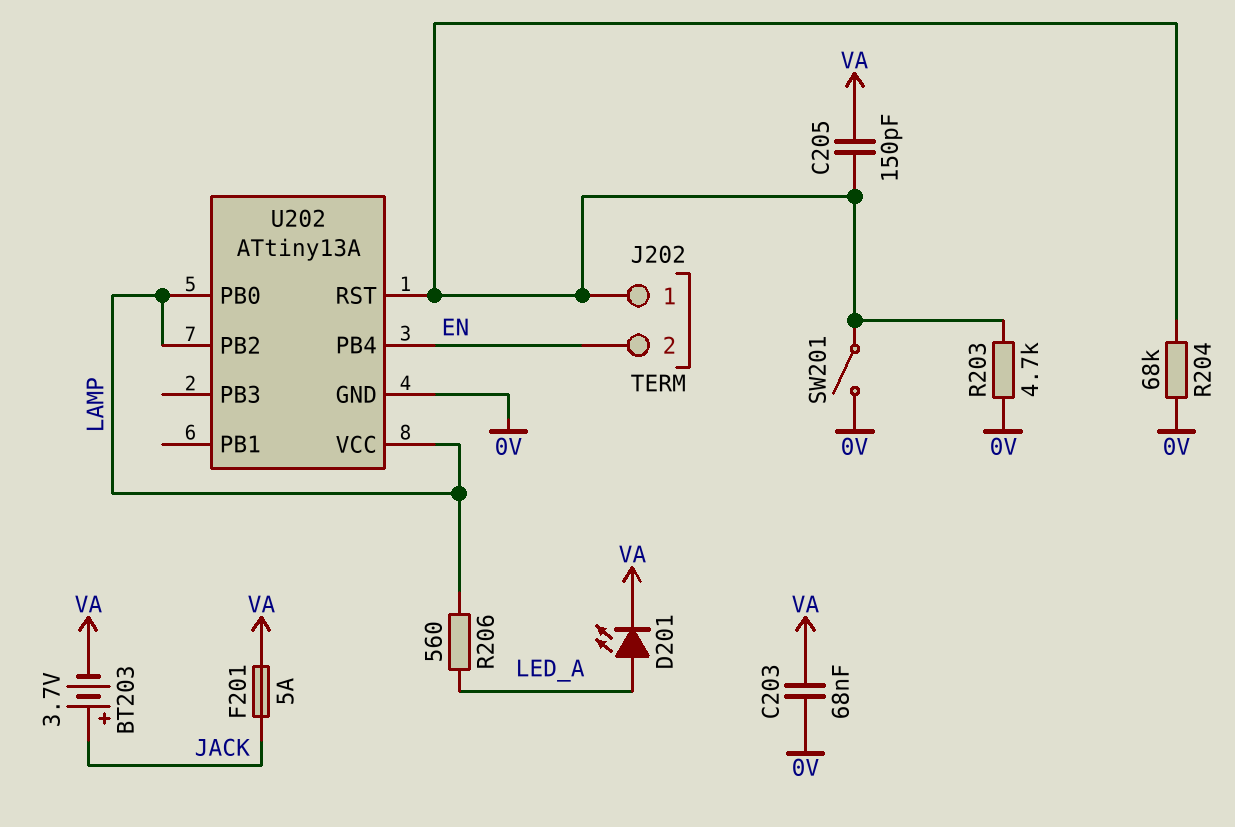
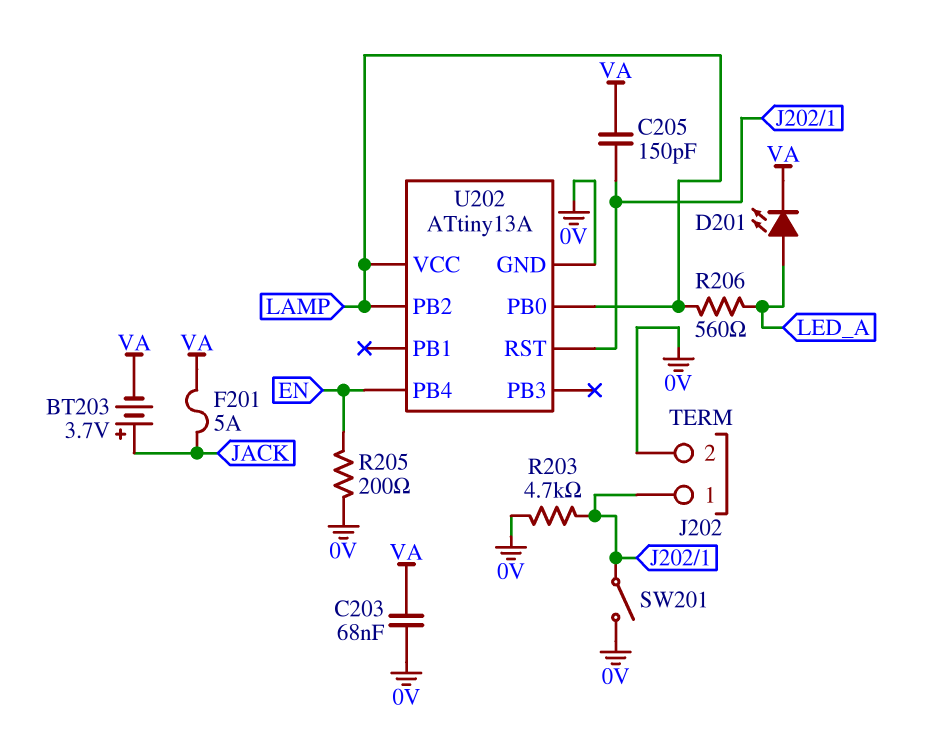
J202 pin 2: EN -> 0V
R204: 68k (0V, J202/1) -> none
R205: none -> 200 (0V, EN)

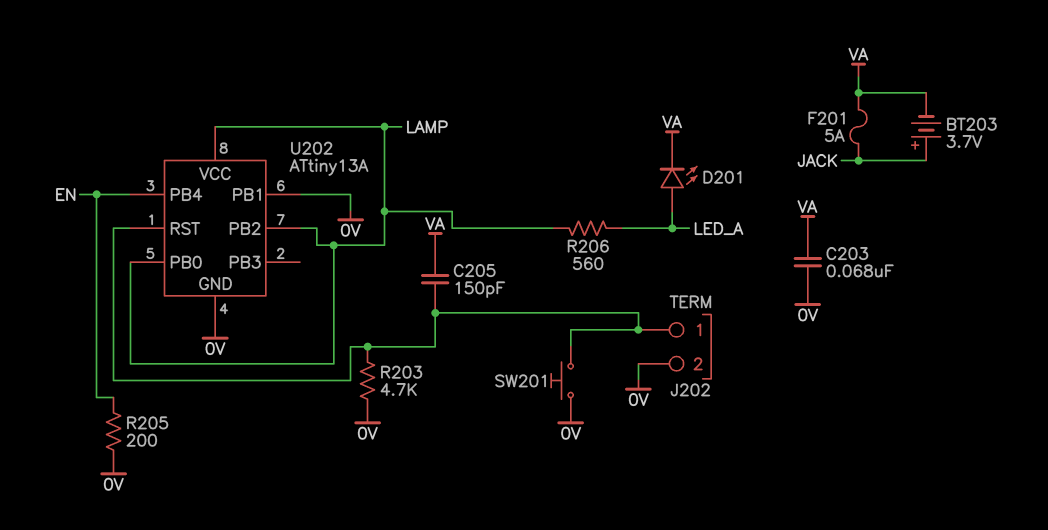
SW201: switch (0V, J202/1) -> button (0V, J202/1)
U202 pin PB1: none -> 0V

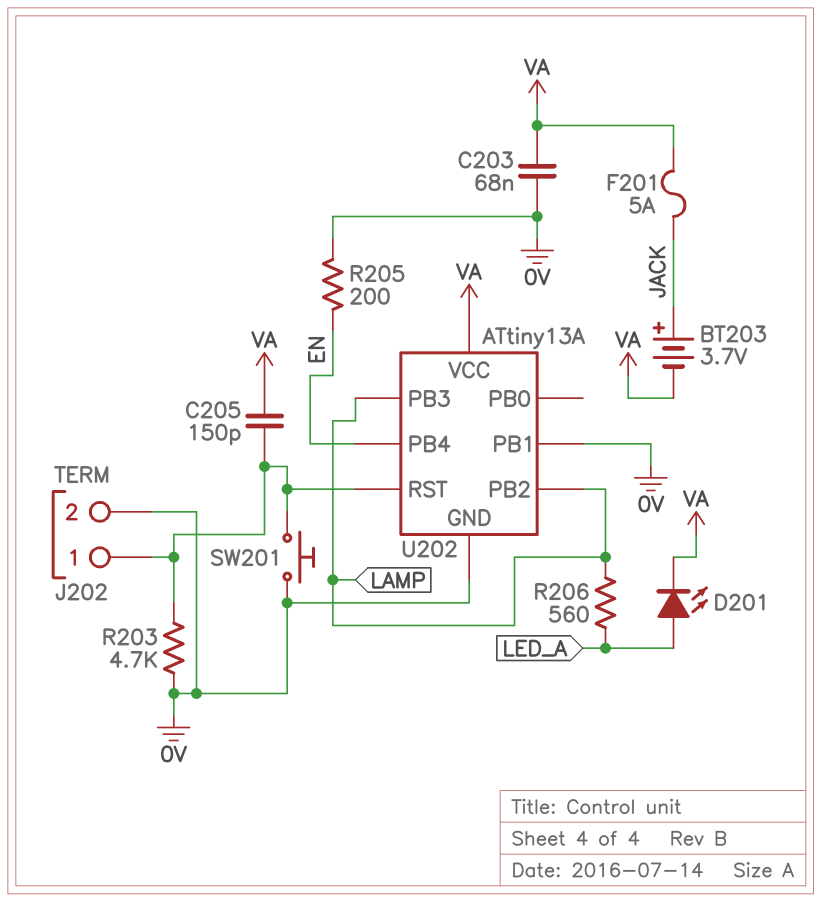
U202 pin PB0: LAMP -> none
U202 pin PB3: none -> LAMP
U202 pin VCC: LAMP -> VA

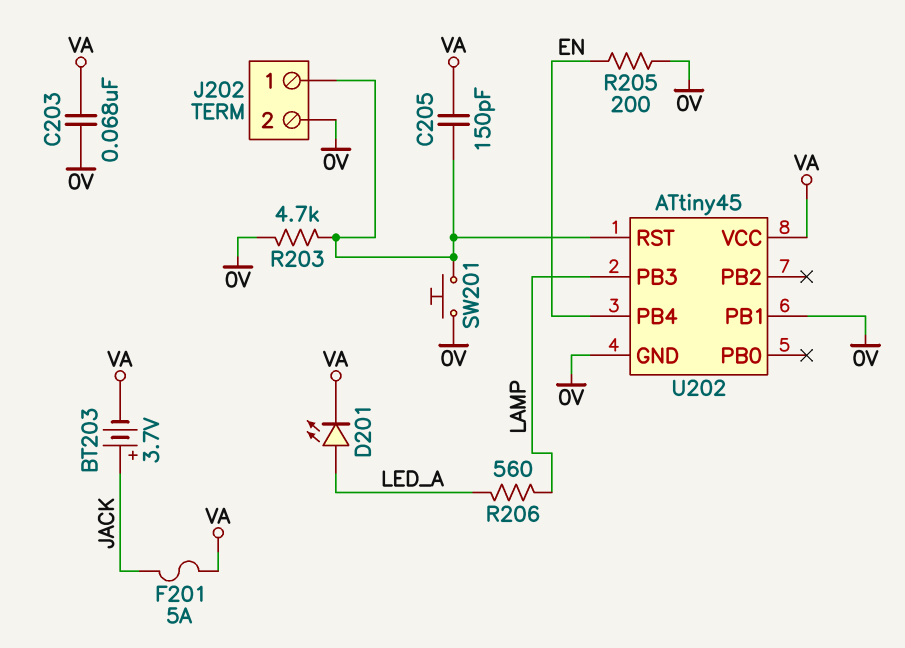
U202: ATtiny13A -> ATtiny45
U202 pin PB2: LAMP -> none

